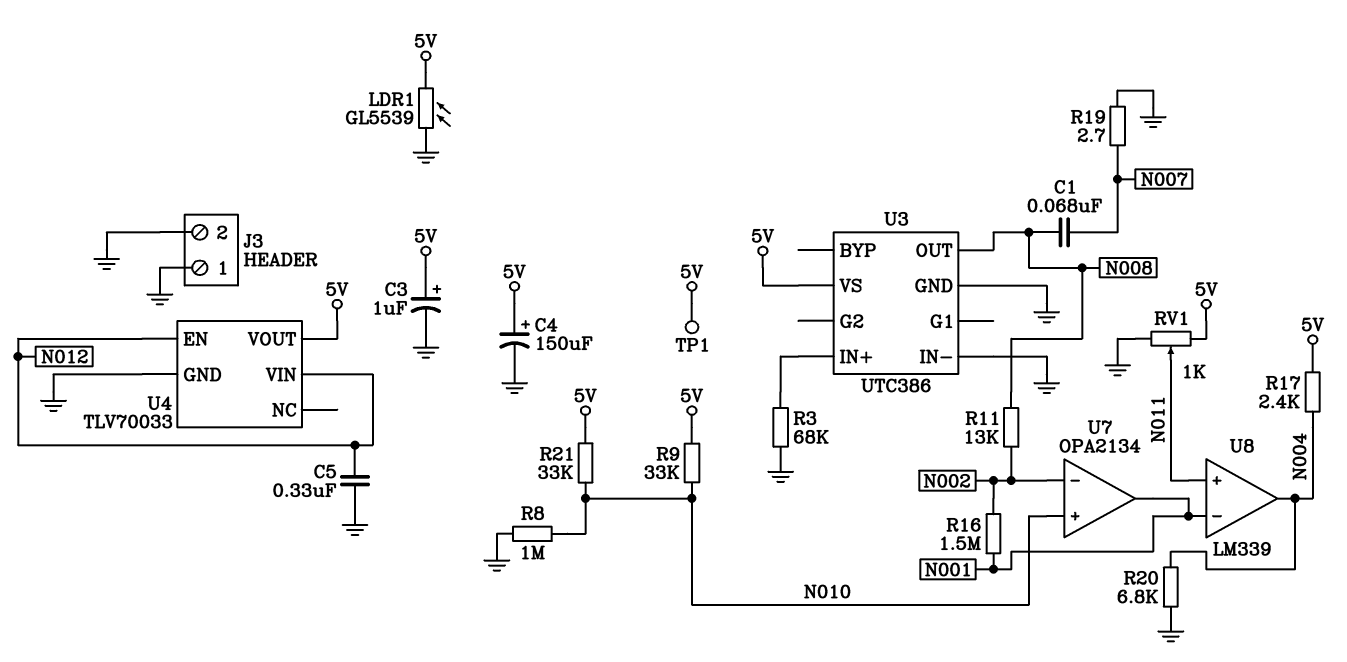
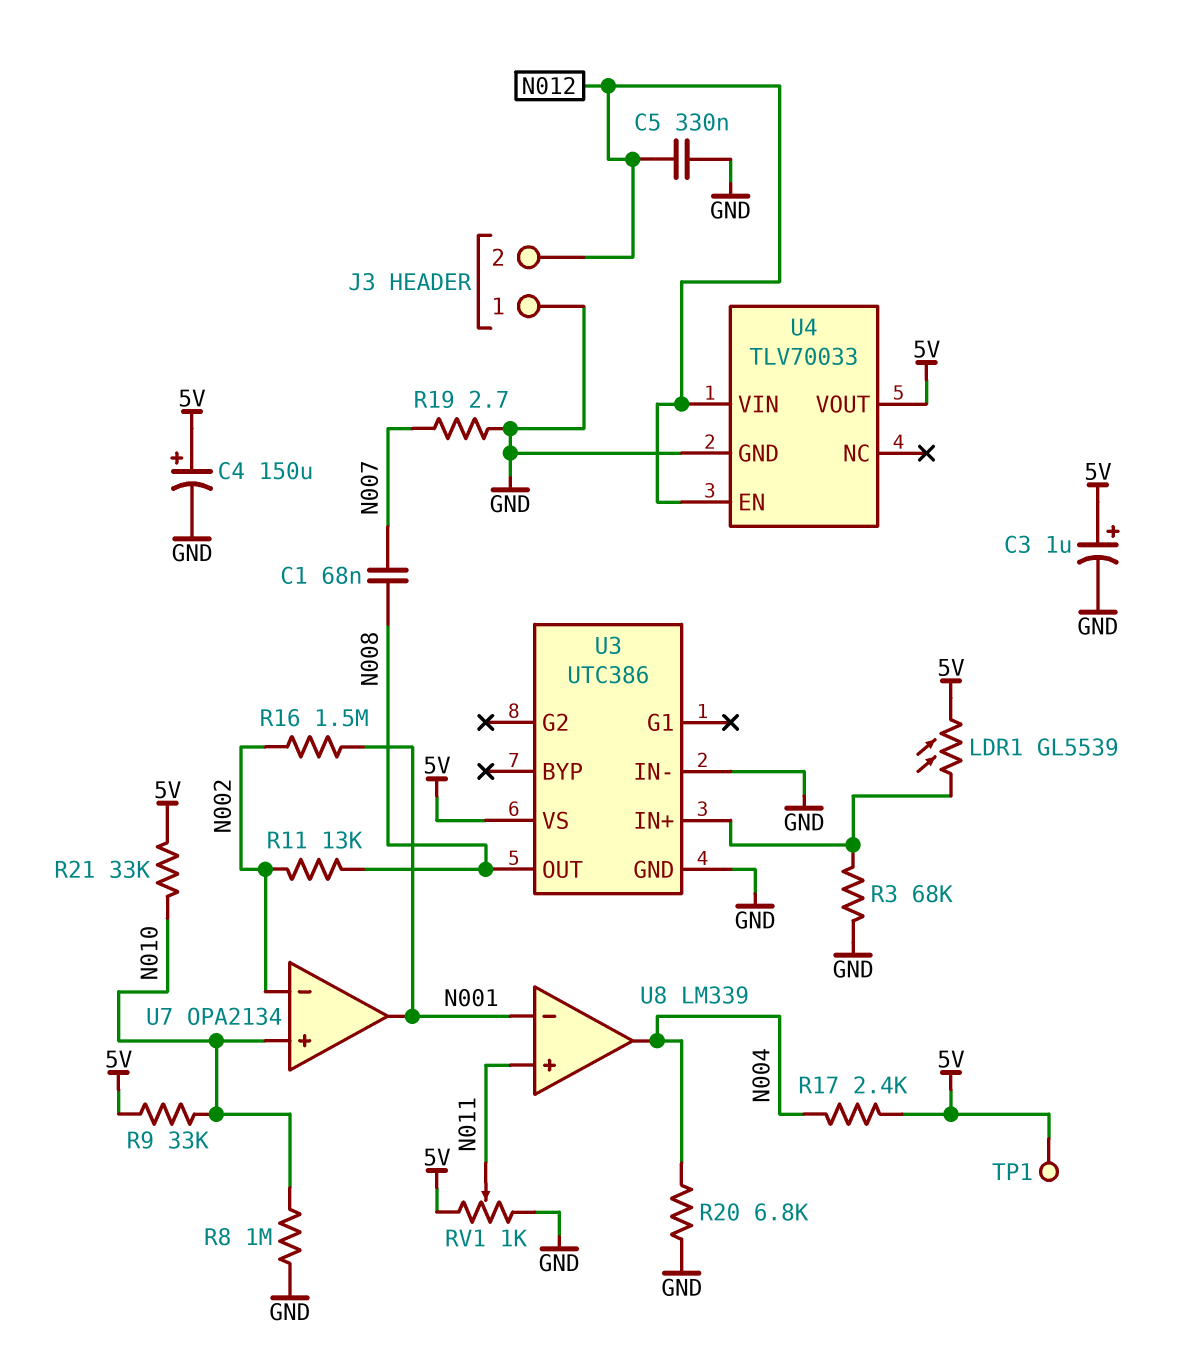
J3 pin 2: GND -> N012
LDR1: GL5539 (5V, GND) -> GL5539 (5V, U3/IN+)

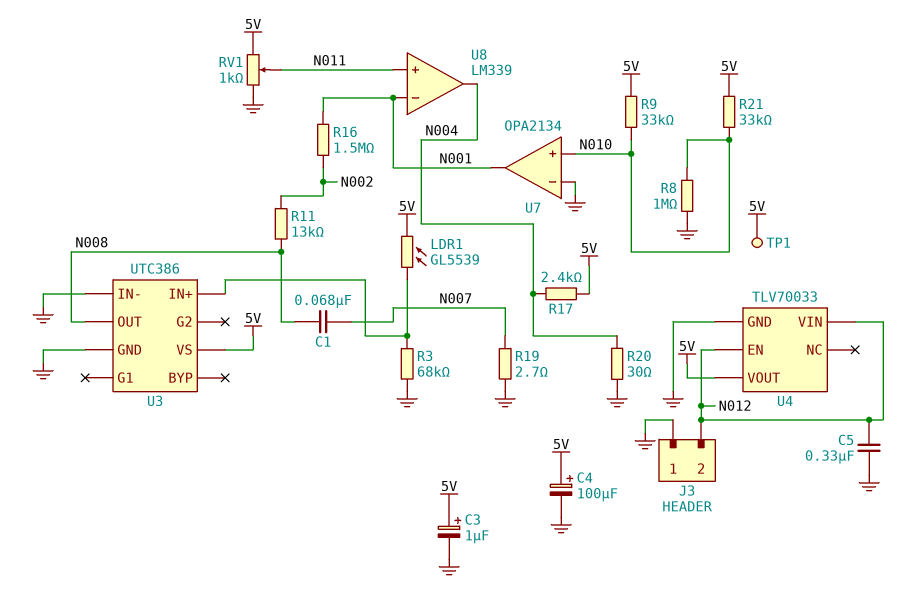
C4: 150uF (plus 5V, minus GND) -> 100uF (plus 5V, minus GND)
R20: 6.8k (GND, N004) -> 30 (GND, N004)
U7 pin in-: N002 -> GND

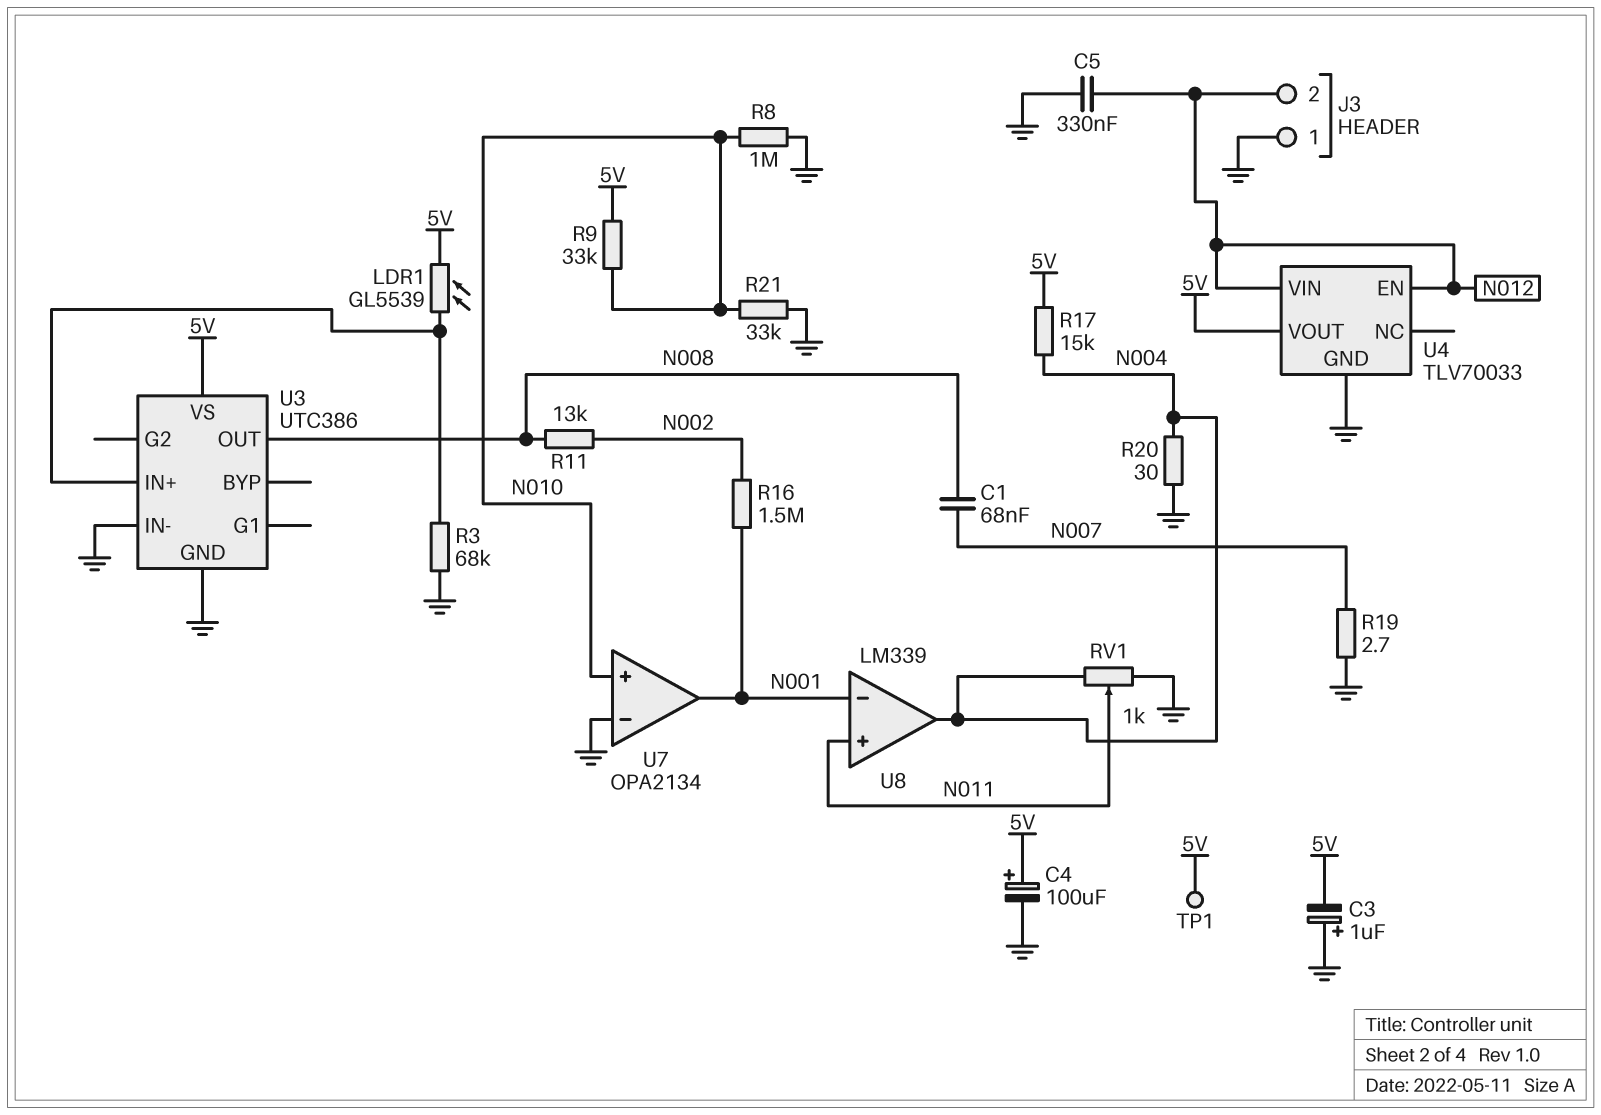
C3: 1uF (plus 5V, minus GND) -> 1uF (plus GND, minus 5V)
R17: 2.4k (5V, N004) -> 15k (5V, N004)
R21: 33k (5V, N010) -> 33k (GND, N010)
RV1: 1k (5V, GND, wiper N011) -> 1k (GND, N004, wiper N011)

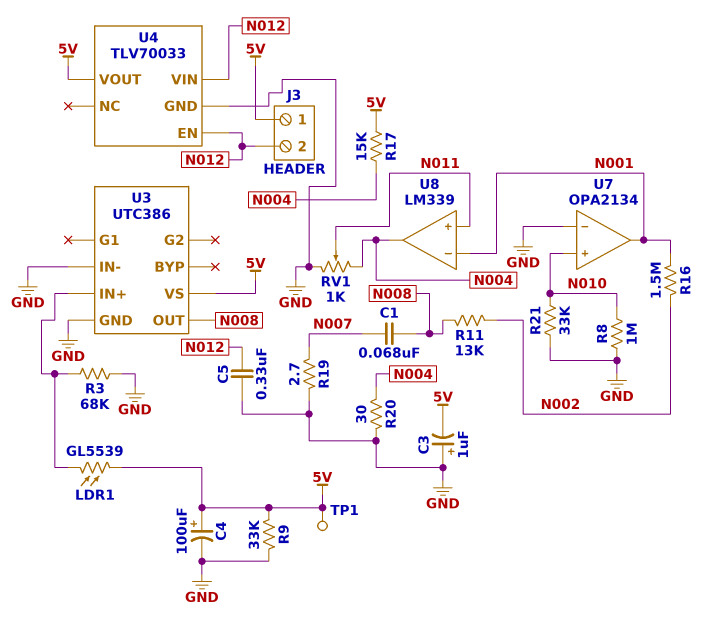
J3 pin 1: GND -> 5V
R9: 33k (5V, N010) -> 33k (5V, GND)

